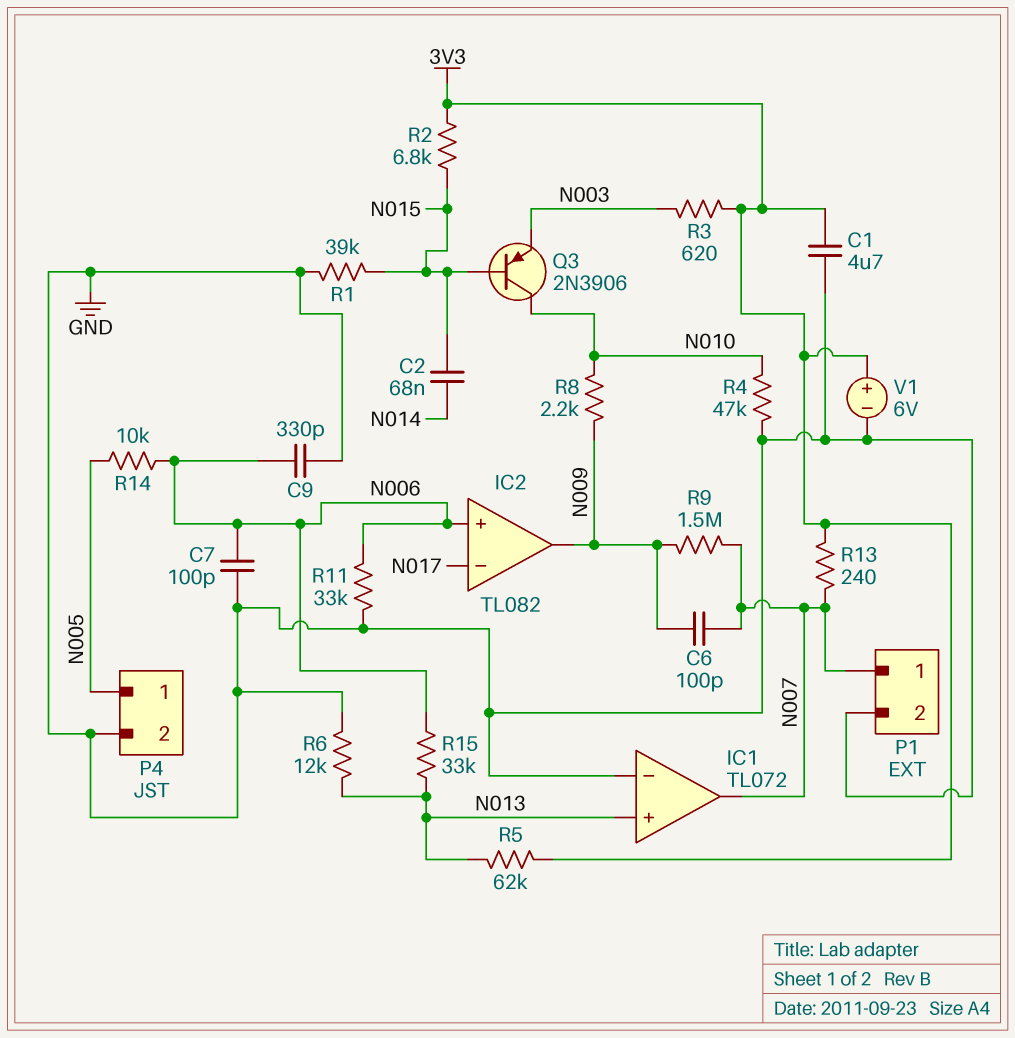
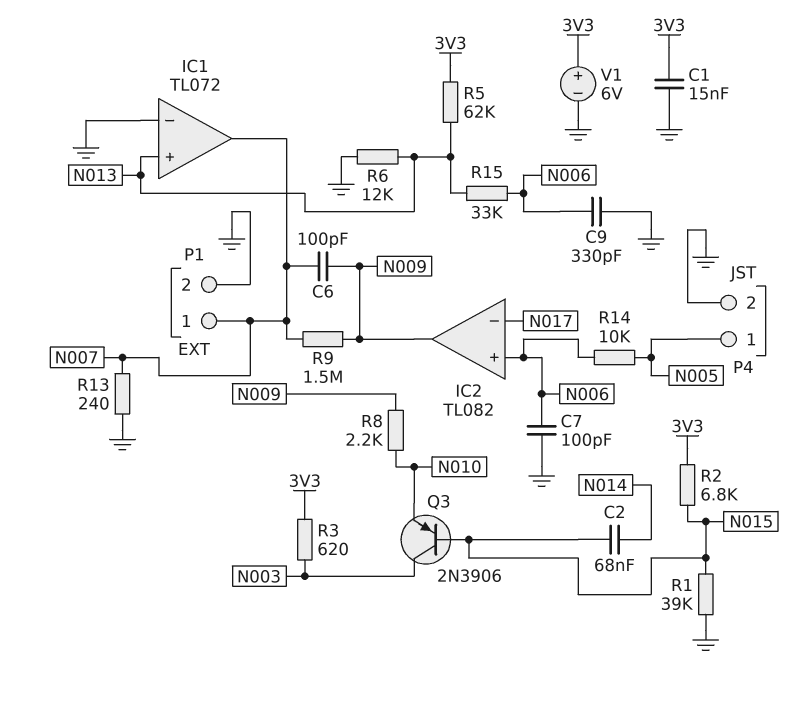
C1: 4.7uF (3V3, GND) -> 15nF (3V3, GND)
Q3: PNP 2N3906 (B N015, C N010, E N003) -> PNP 2N3906 (B N015, C N003, E N010)
R4: 47k (GND, N010) -> none
R11: 33k (GND, N006) -> none
R13: 240 (3V3, N007) -> 240 (GND, N007)

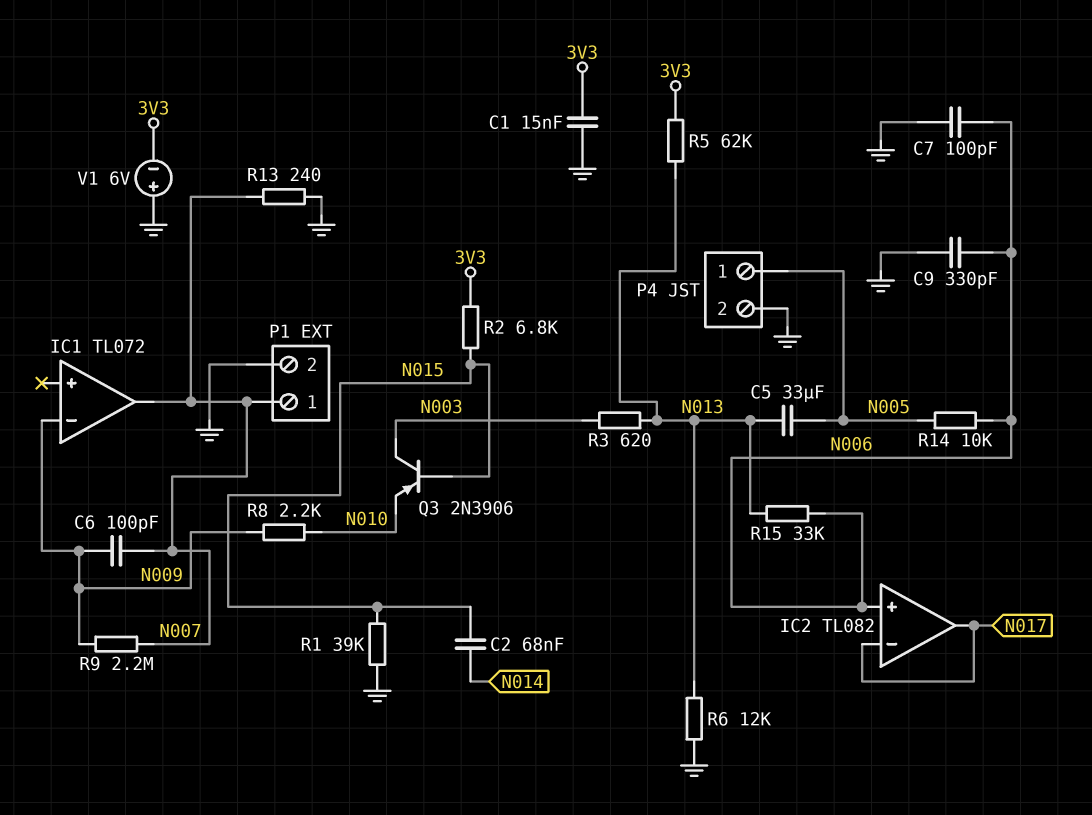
C5: none -> 33uF (N005, N013)
IC1 pin in+: N013 -> none
IC1 pin in-: GND -> N009
IC2 pin out: N009 -> N017
R3: 620 (3V3, N003) -> 620 (N003, N013)
R9: 1.5M (N007, N009) -> 2.2M (N007, N009)
V1: 6V (plus 3V3, minus GND) -> 6V (plus GND, minus 3V3)

